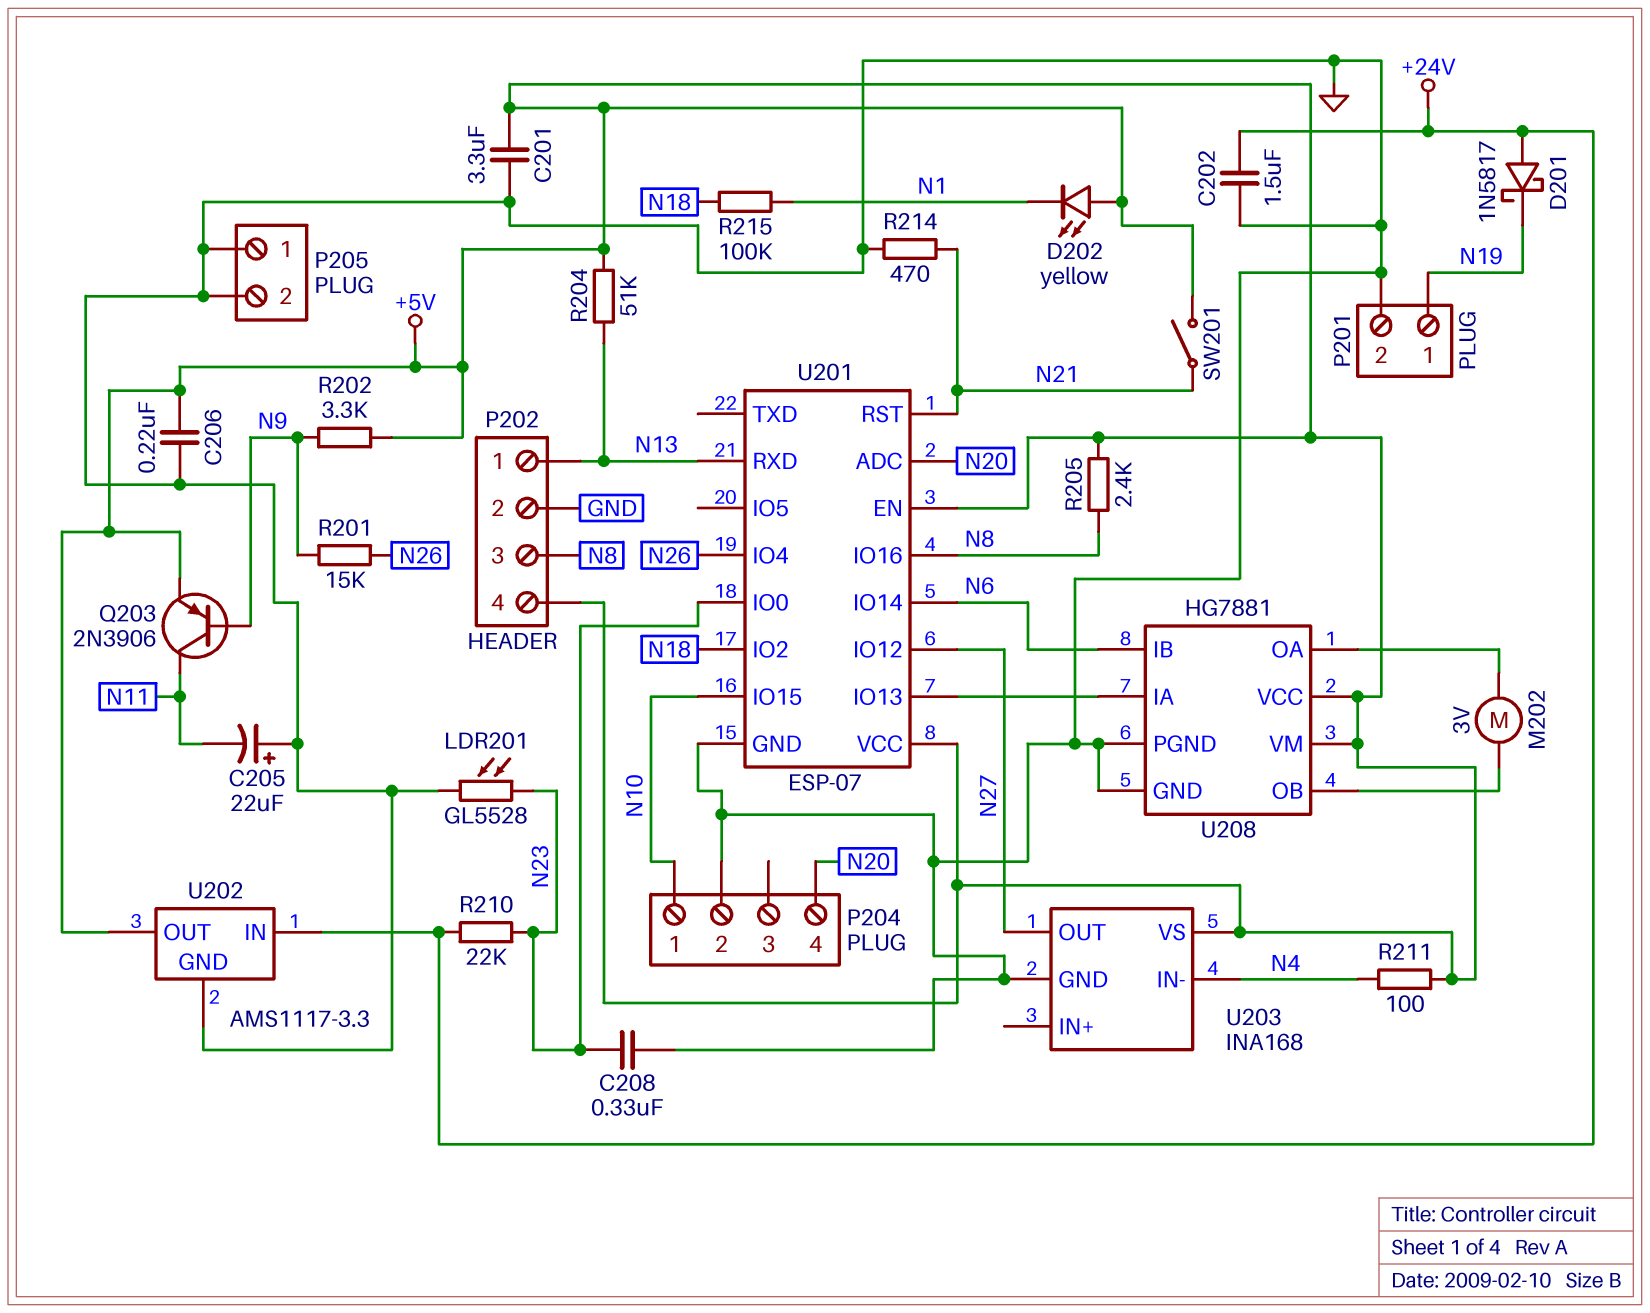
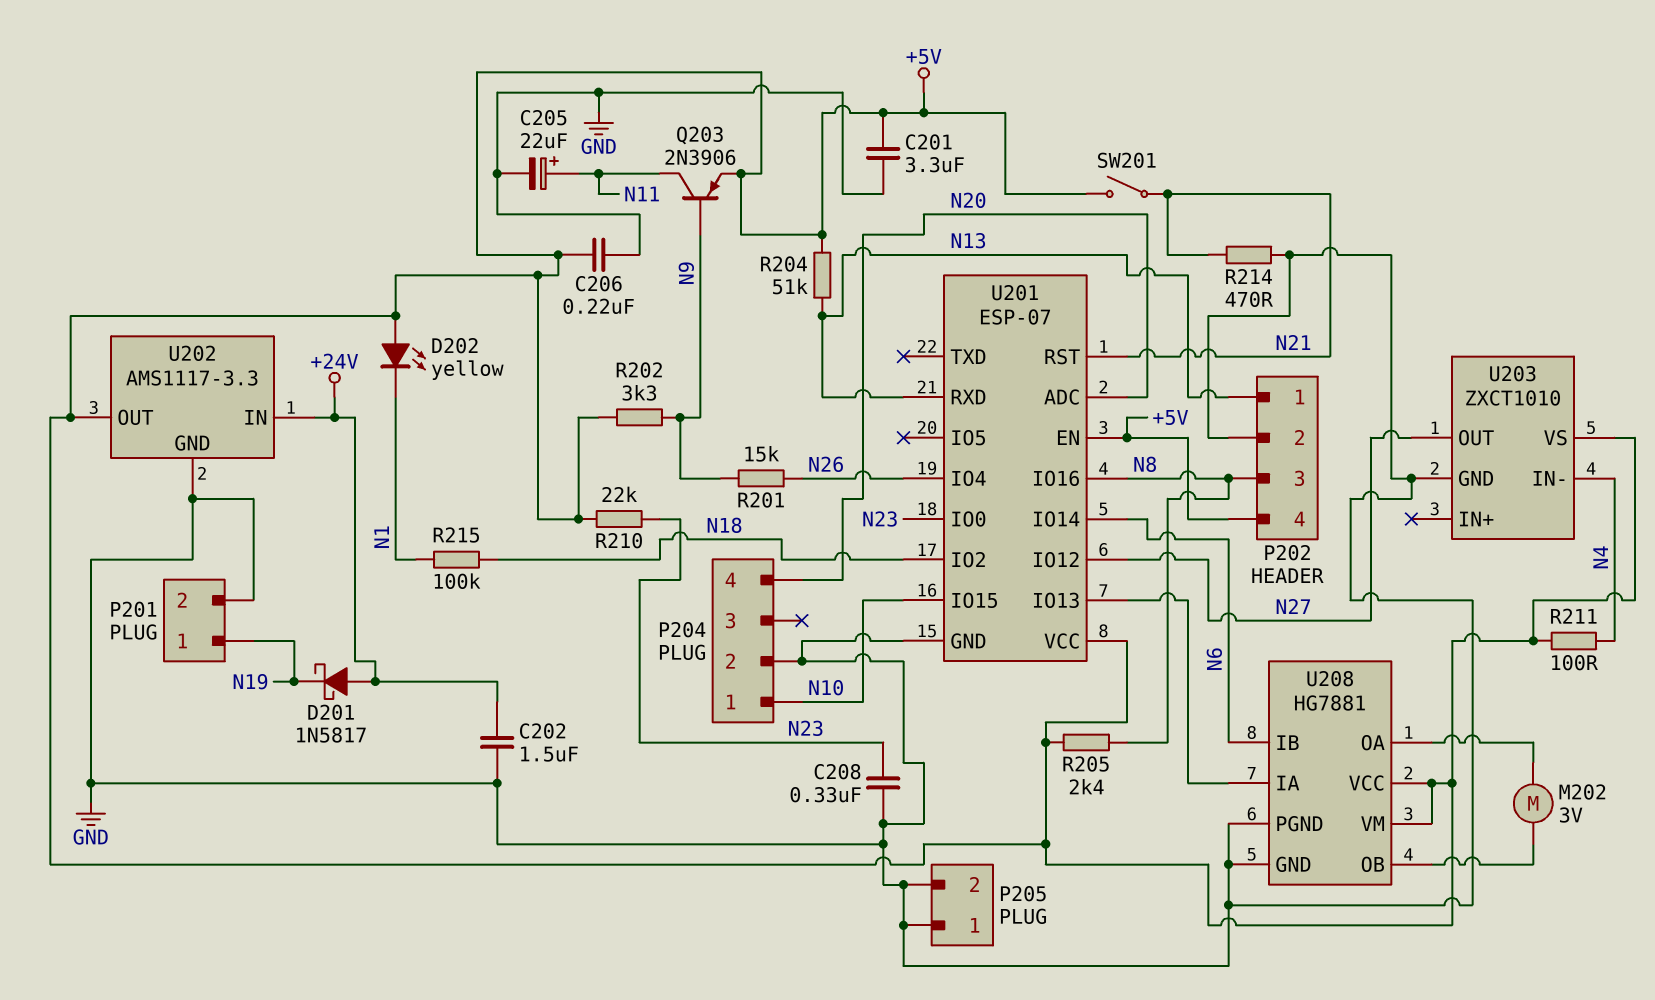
C205: 22uF (plus GND, minus N11) -> 22uF (plus N11, minus GND)
LDR201: GL5528 (GND, N23) -> none
R210: 22k (+24V, N23) -> 22k (+5V, N23)
U203: INA168 -> ZXCT1010

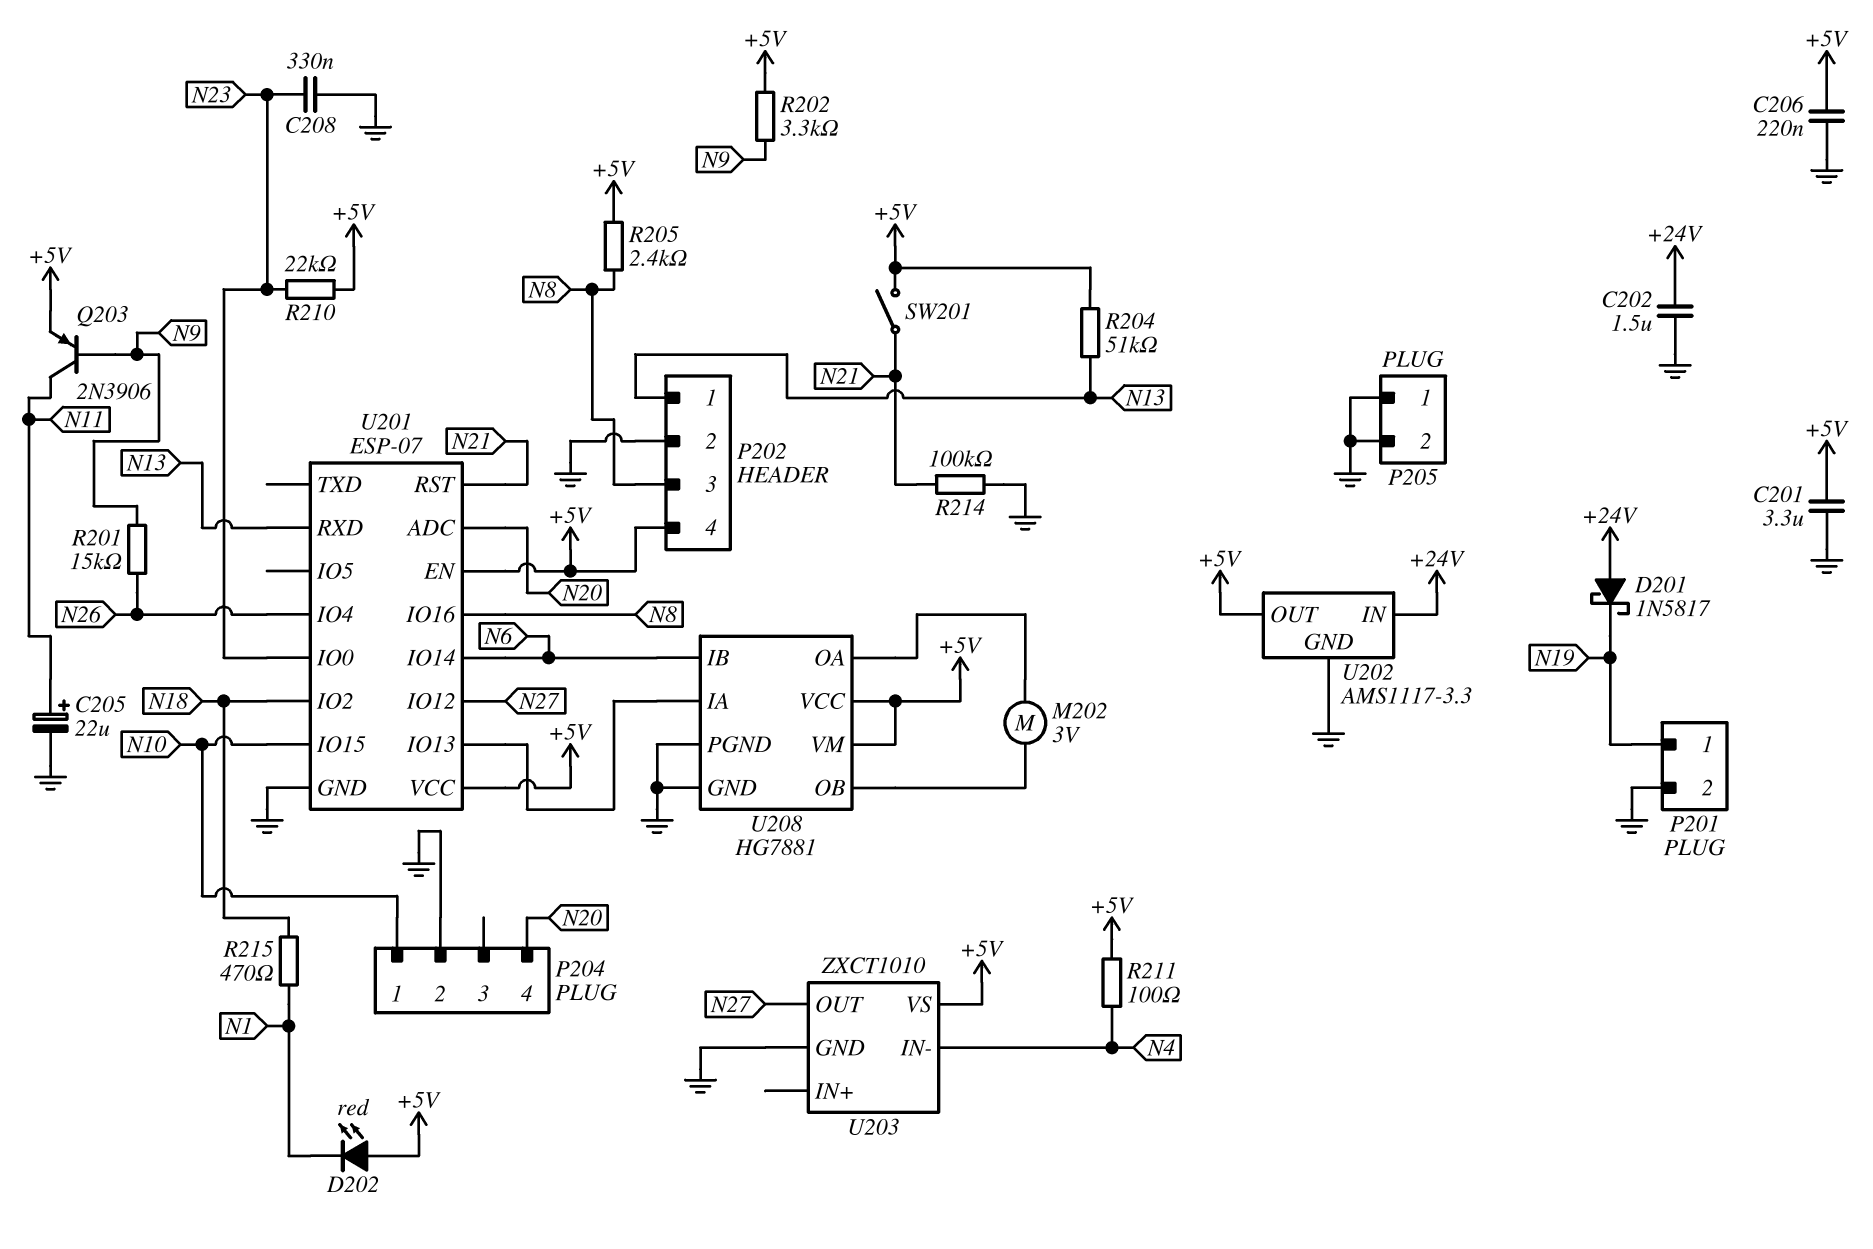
D202: LED yellow (A +5V, K N1) -> LED red (A +5V, K N1)
R214: 470 (GND, N21) -> 100k (GND, N21)
R215: 100k (N1, N18) -> 470 (N1, N18)

